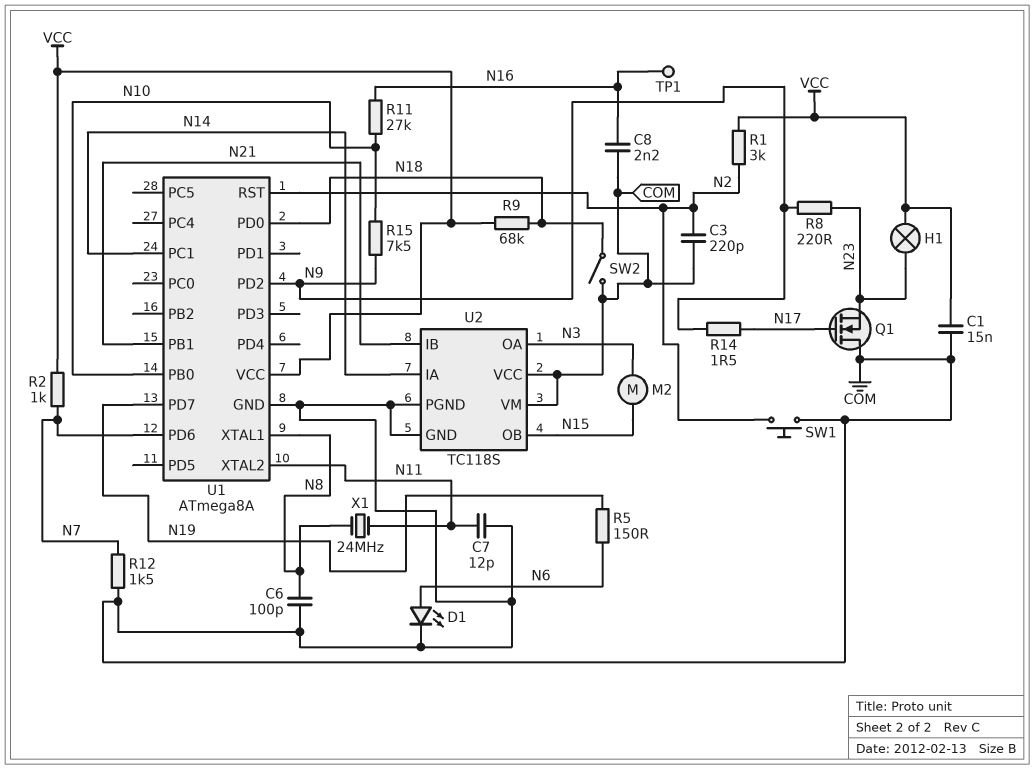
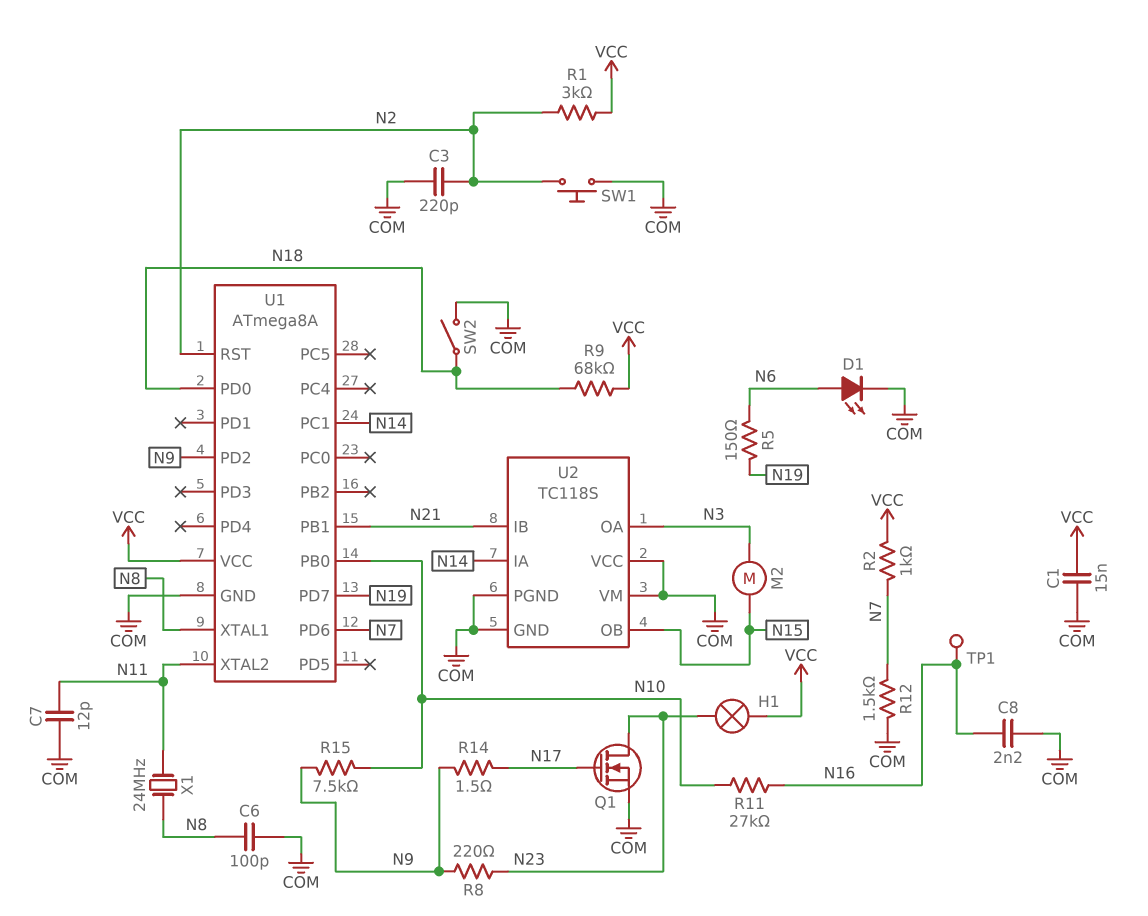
Q1: NMOS (G N17, D COM, S N23) -> NMOS (G N17, D N23, S COM)

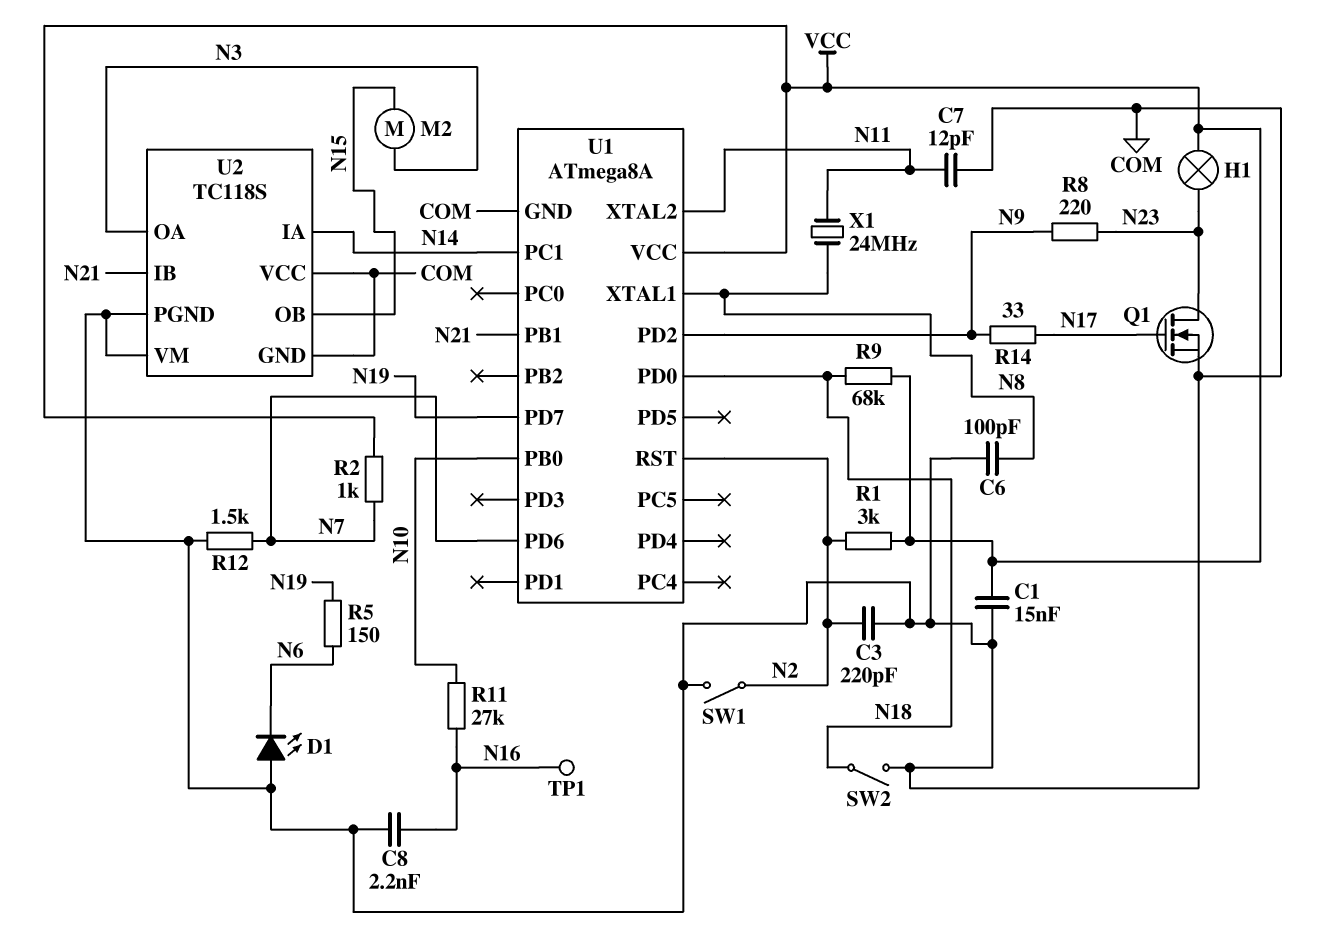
D1: LED (A N6, K COM) -> LED (A COM, K N6)
R14: 1.5 (N9, N17) -> 33 (N9, N17)
R15: 7.5k (N9, N10) -> none
SW1: button (COM, N2) -> switch (COM, N2)

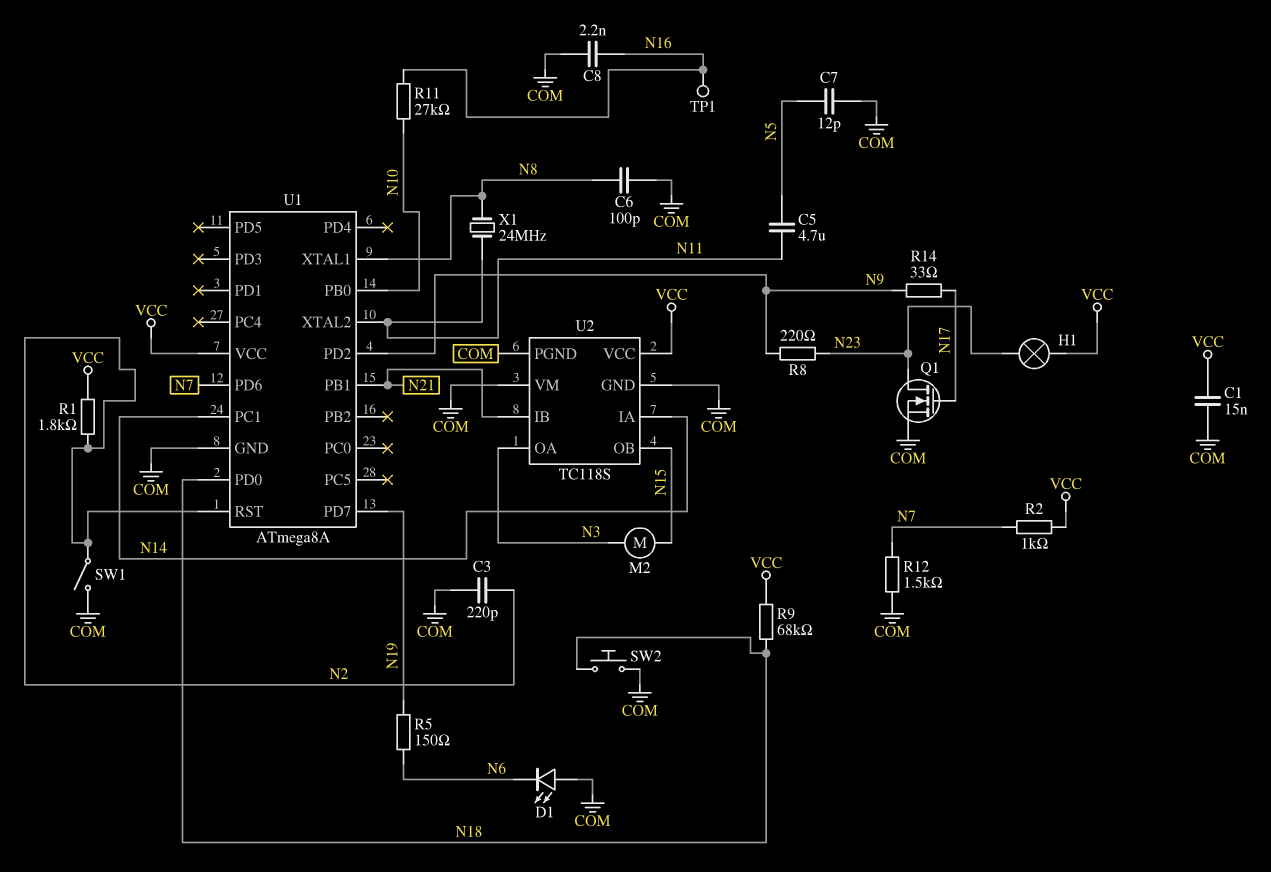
C5: none -> 4.7uF (N5, N11)
C7: 12pF (COM, N11) -> 12pF (COM, N5)
R1: 3k (N2, VCC) -> 1.8k (N2, VCC)
SW2: switch (COM, N18) -> button (COM, N18)
U2 pin VCC: COM -> VCC

